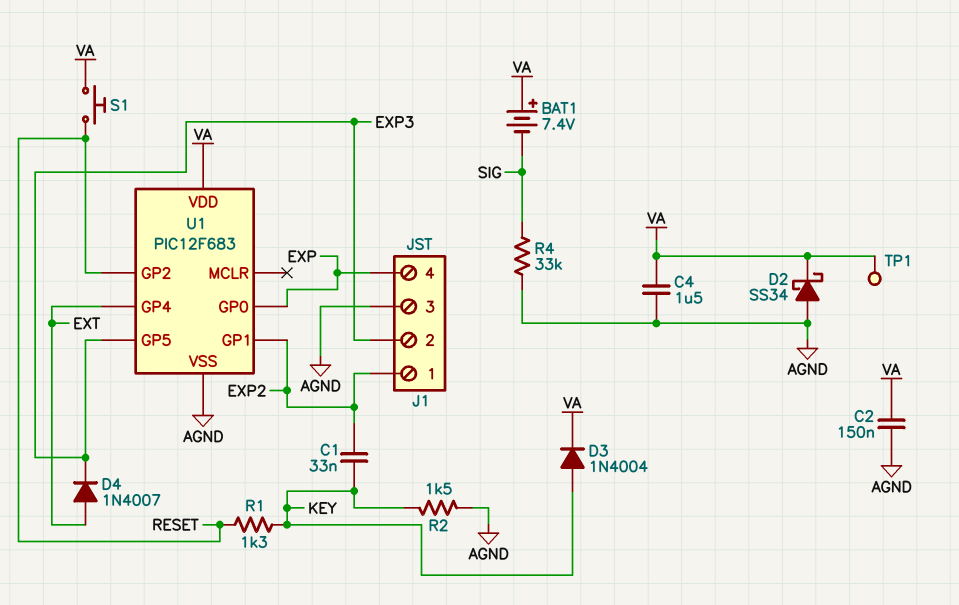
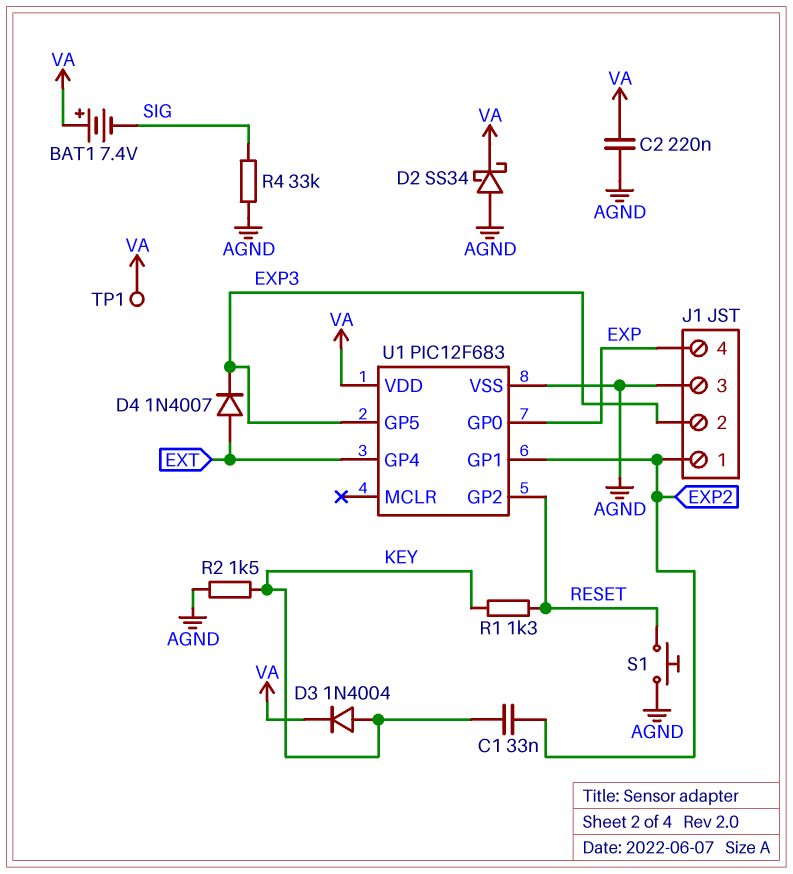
C2: 150nF (AGND, VA) -> 220nF (AGND, VA)
C4: 1.5uF (AGND, VA) -> none
S1: button (RESET, VA) -> button (AGND, RESET)

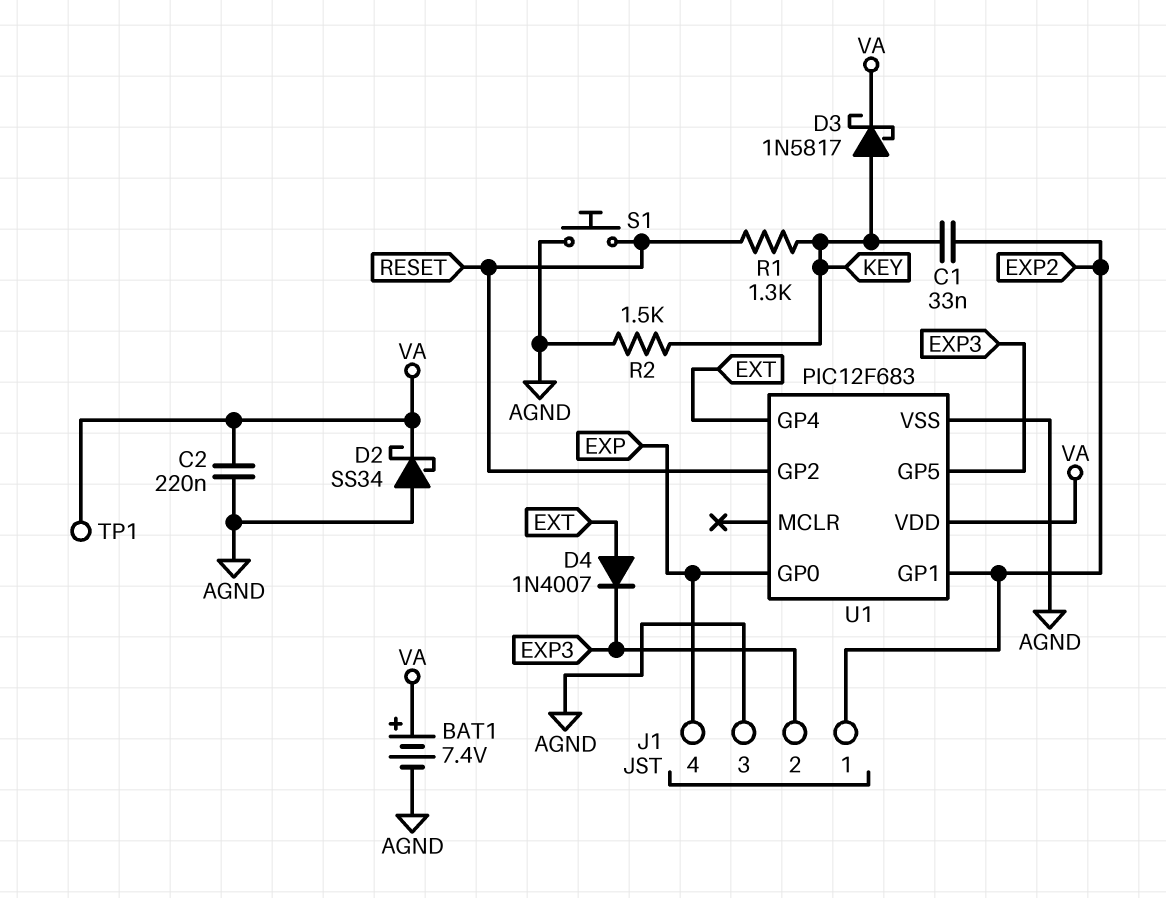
BAT1: 7.4V (plus VA, minus SIG) -> 7.4V (plus VA, minus AGND)
D3: diode 1N4004 (A KEY, K VA) -> schottky 1N5817 (A KEY, K VA)
R4: 33k (AGND, SIG) -> none

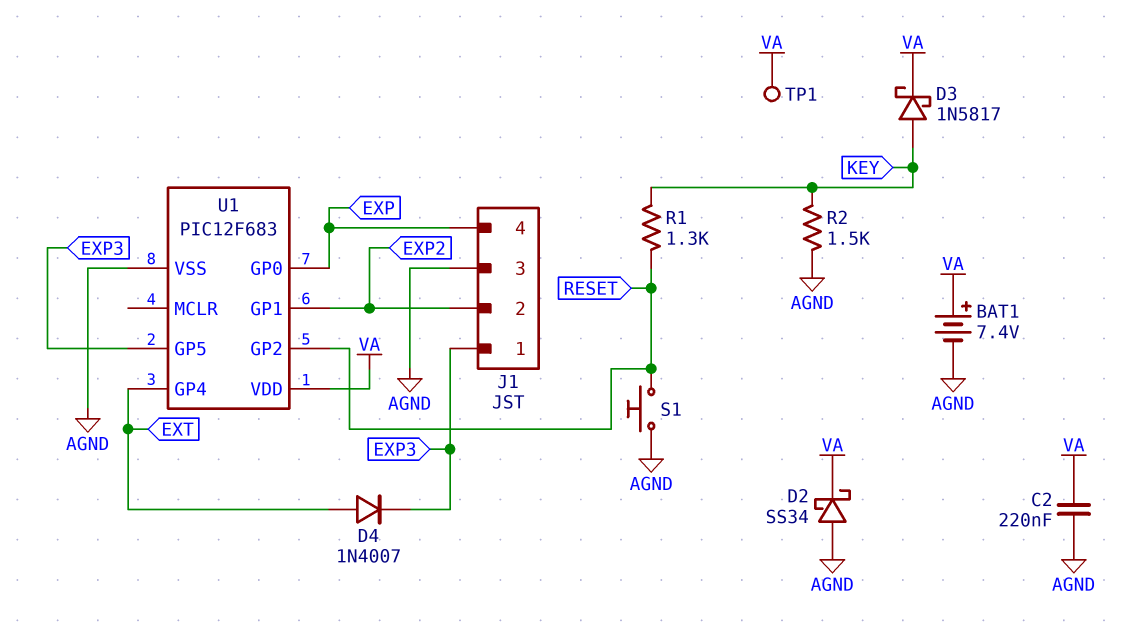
C1: 33nF (EXP2, KEY) -> none
J1 pin 1: EXP2 -> EXP3
J1 pin 2: EXP3 -> EXP2

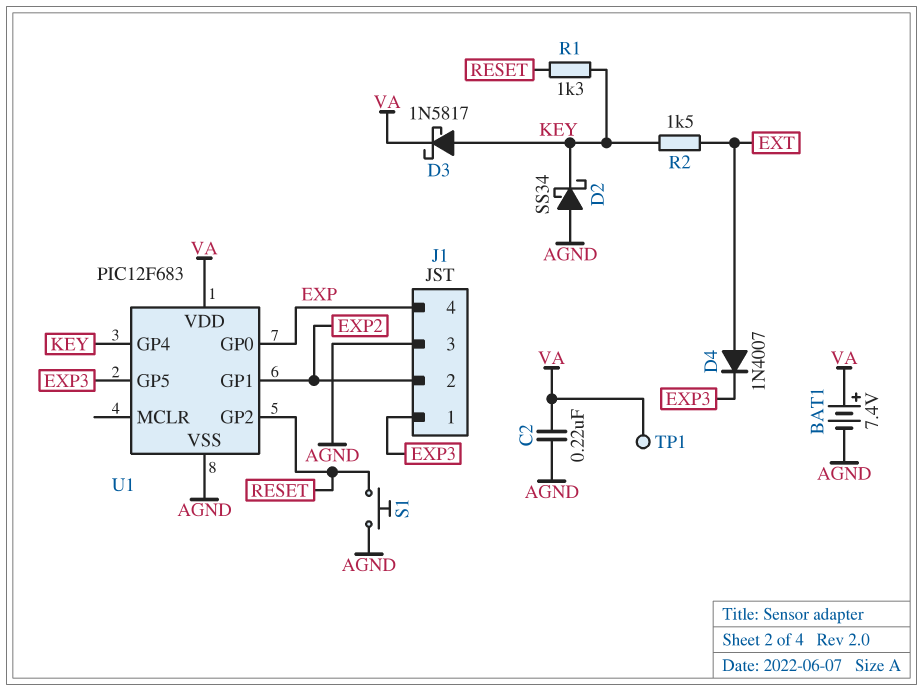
D2: schottky SS34 (A AGND, K VA) -> schottky SS34 (A AGND, K KEY)
R2: 1.5k (AGND, KEY) -> 1.5k (EXT, KEY)
U1 pin GP4: EXT -> KEY

